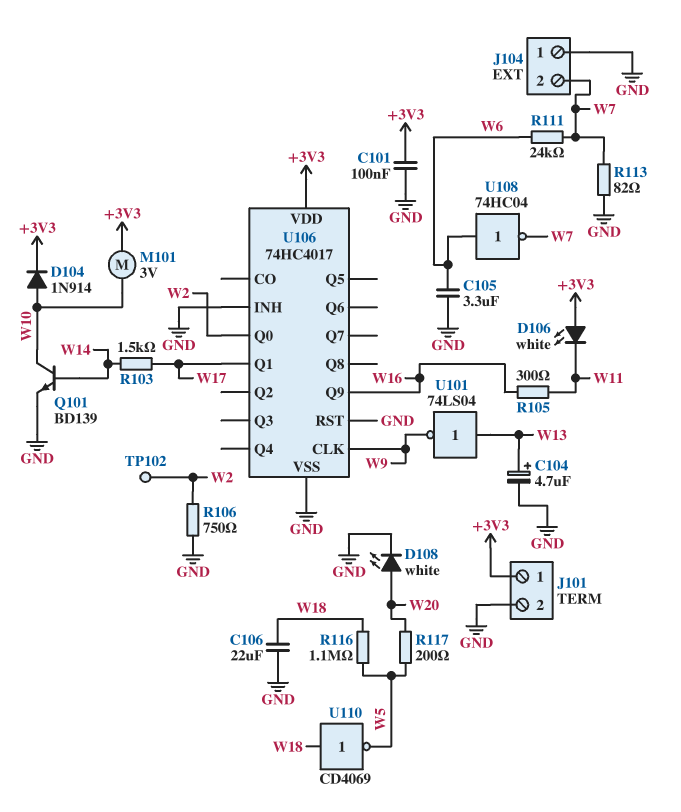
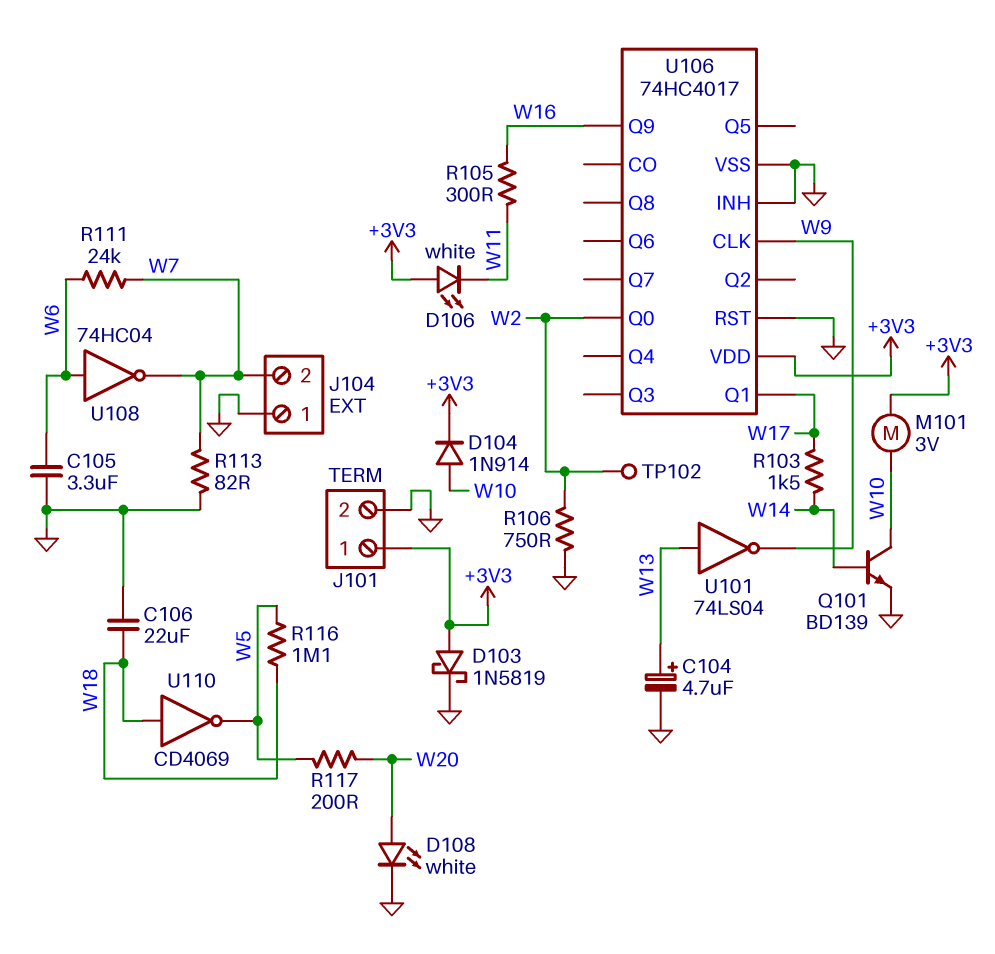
C101: 100nF (+3V3, GND) -> none
D103: none -> schottky 1N5819 (A +3V3, K GND)

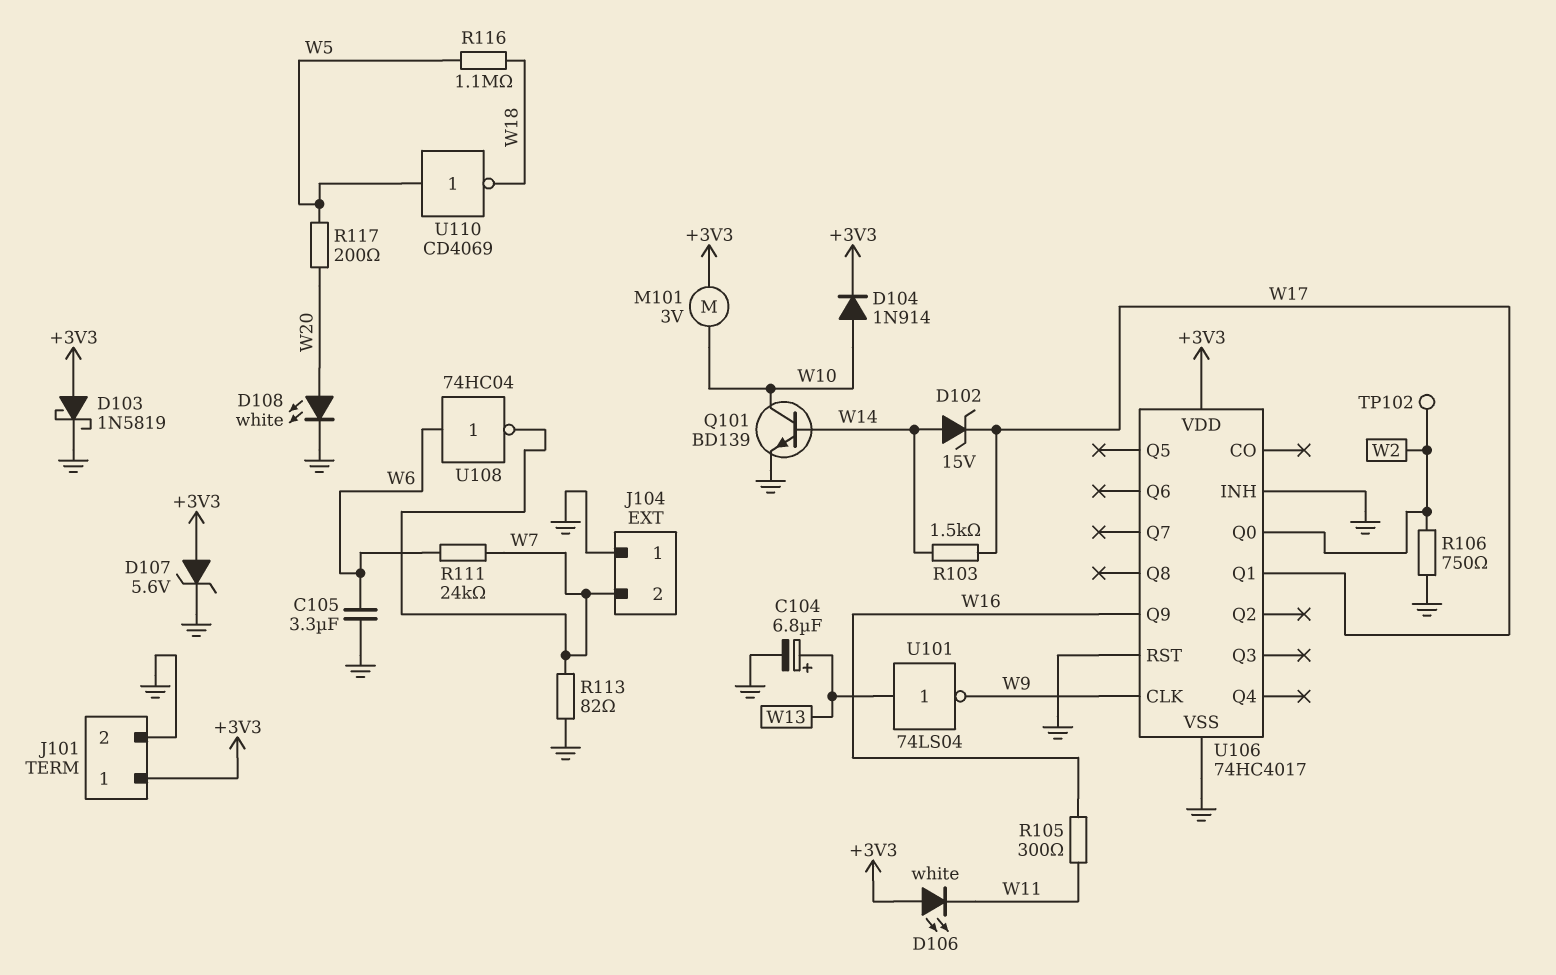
C104: 4.7uF (plus W13, minus GND) -> 6.8uF (plus W13, minus GND)
C106: 22uF (GND, W18) -> none
D102: none -> zener 15V (A W14, K W17)
D107: none -> zener 5.6V (A +3V3, K GND)
U110: NOT CD4069 (in W18, out W5) -> NOT CD4069 (in W5, out W18)

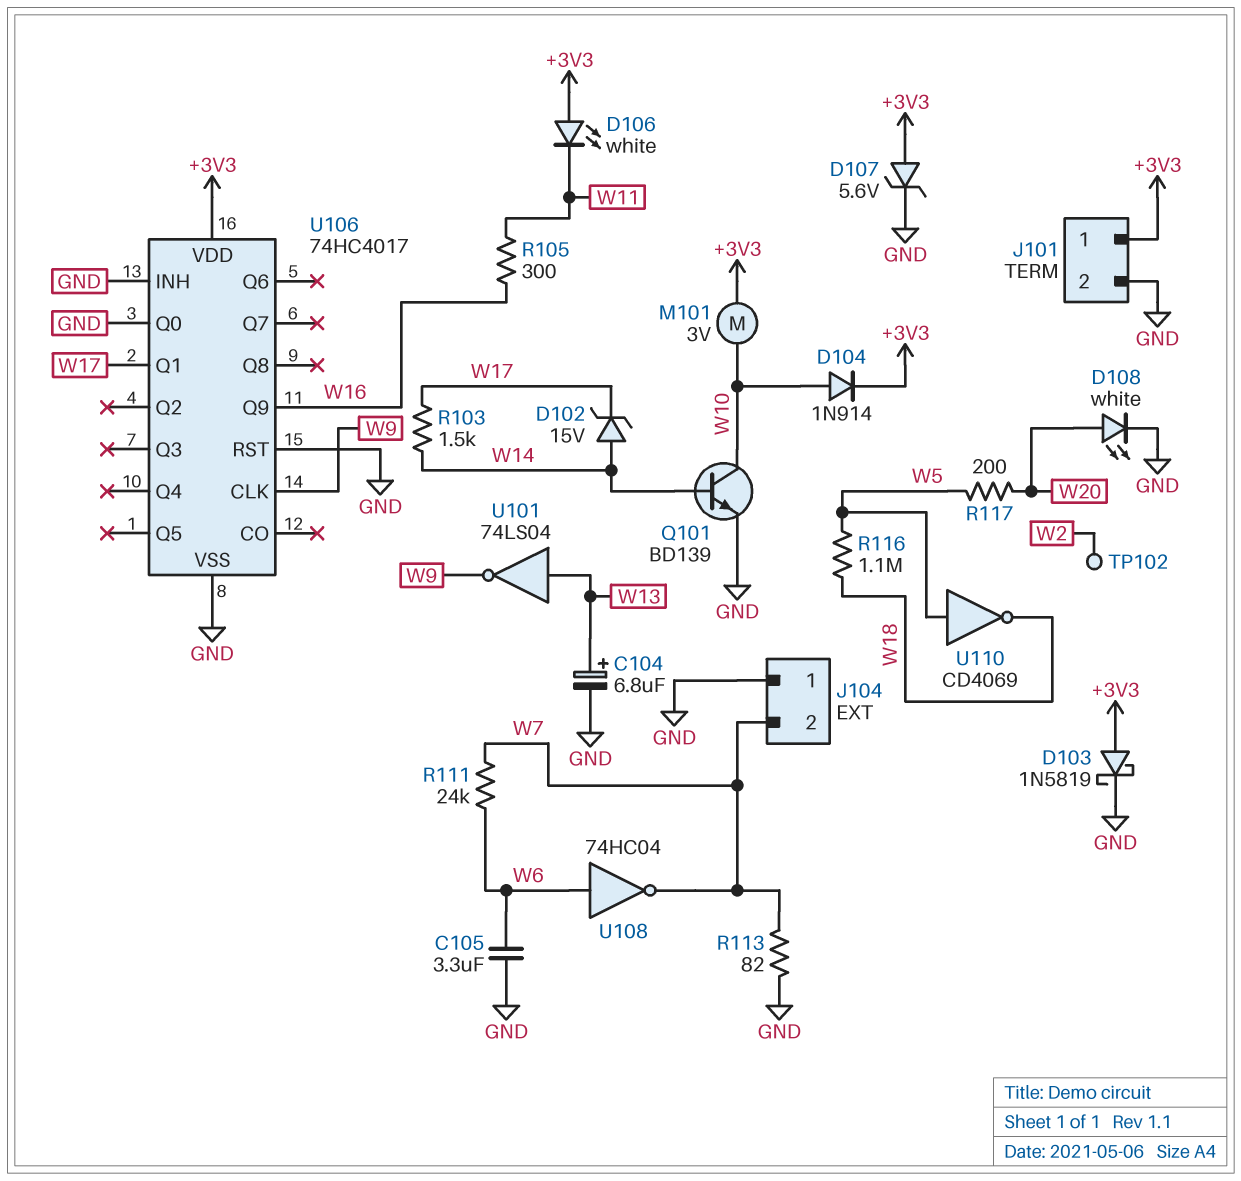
R106: 750 (GND, W2) -> none
U106 pin Q0: W2 -> GND

